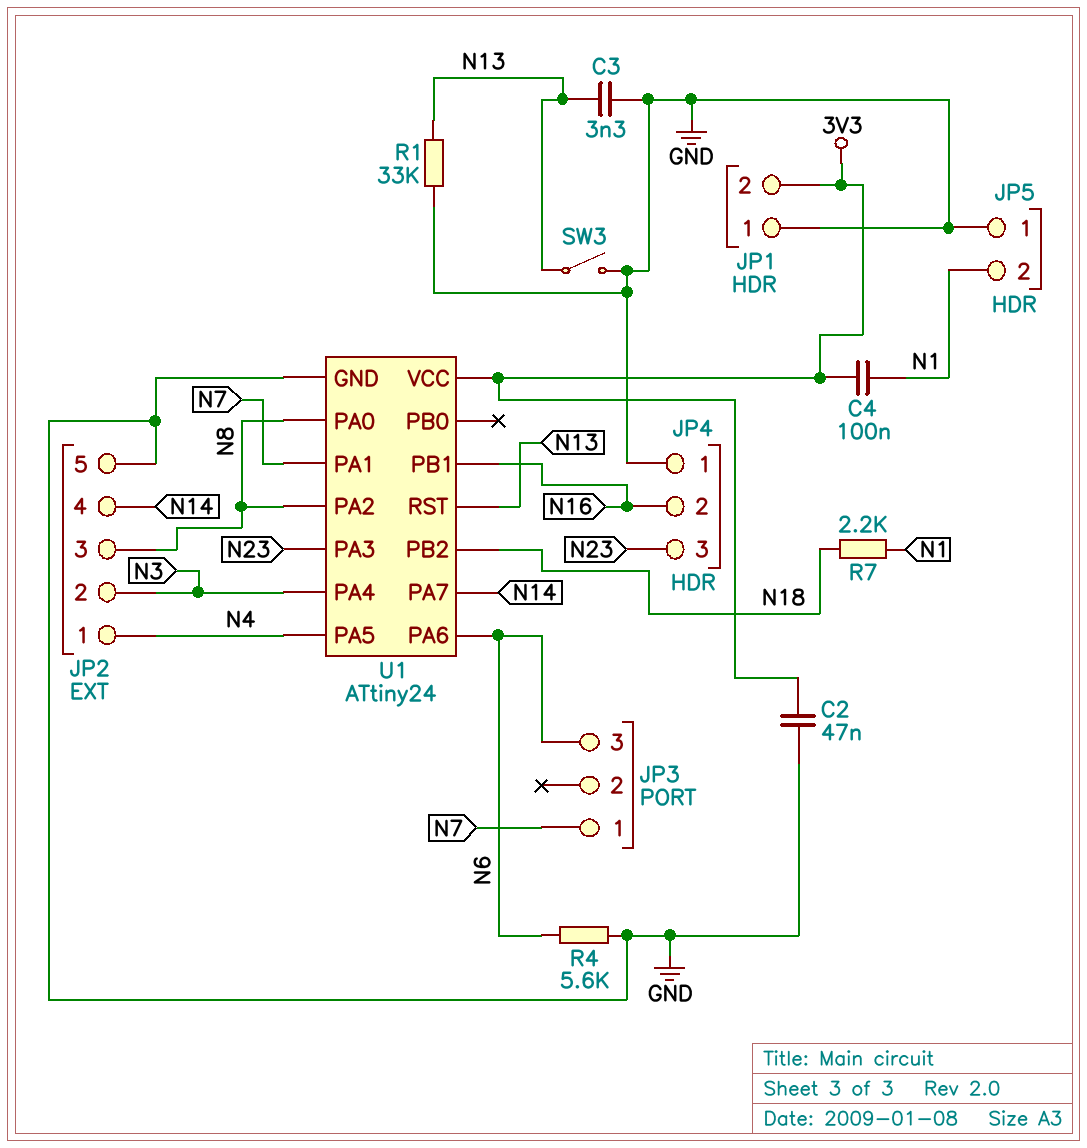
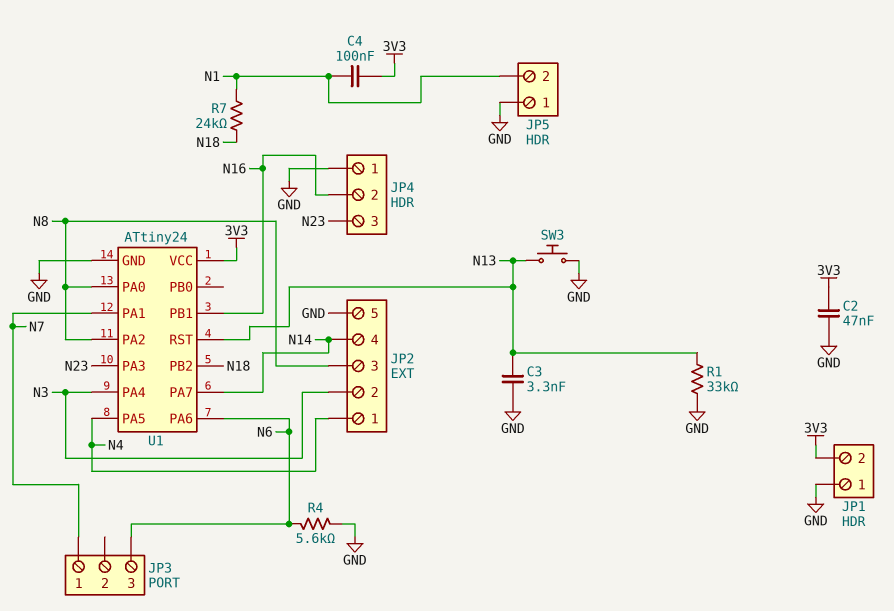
R7: 2.2k (N1, N18) -> 24k (N1, N18)
SW3: switch (GND, N13) -> button (GND, N13)

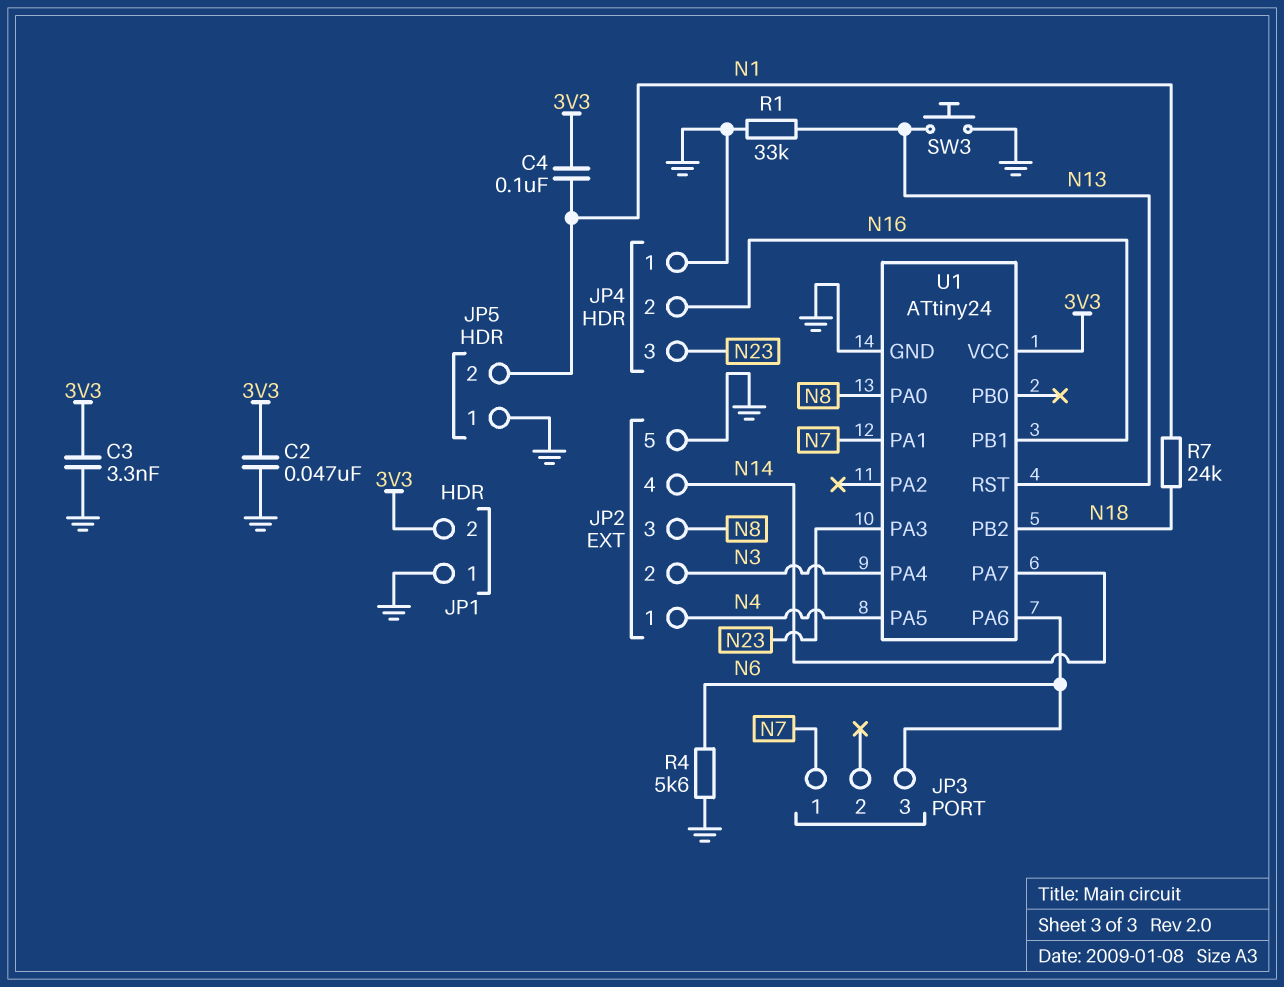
C3: 3.3nF (GND, N13) -> 3.3nF (3V3, GND)
U1 pin PA2: N8 -> none

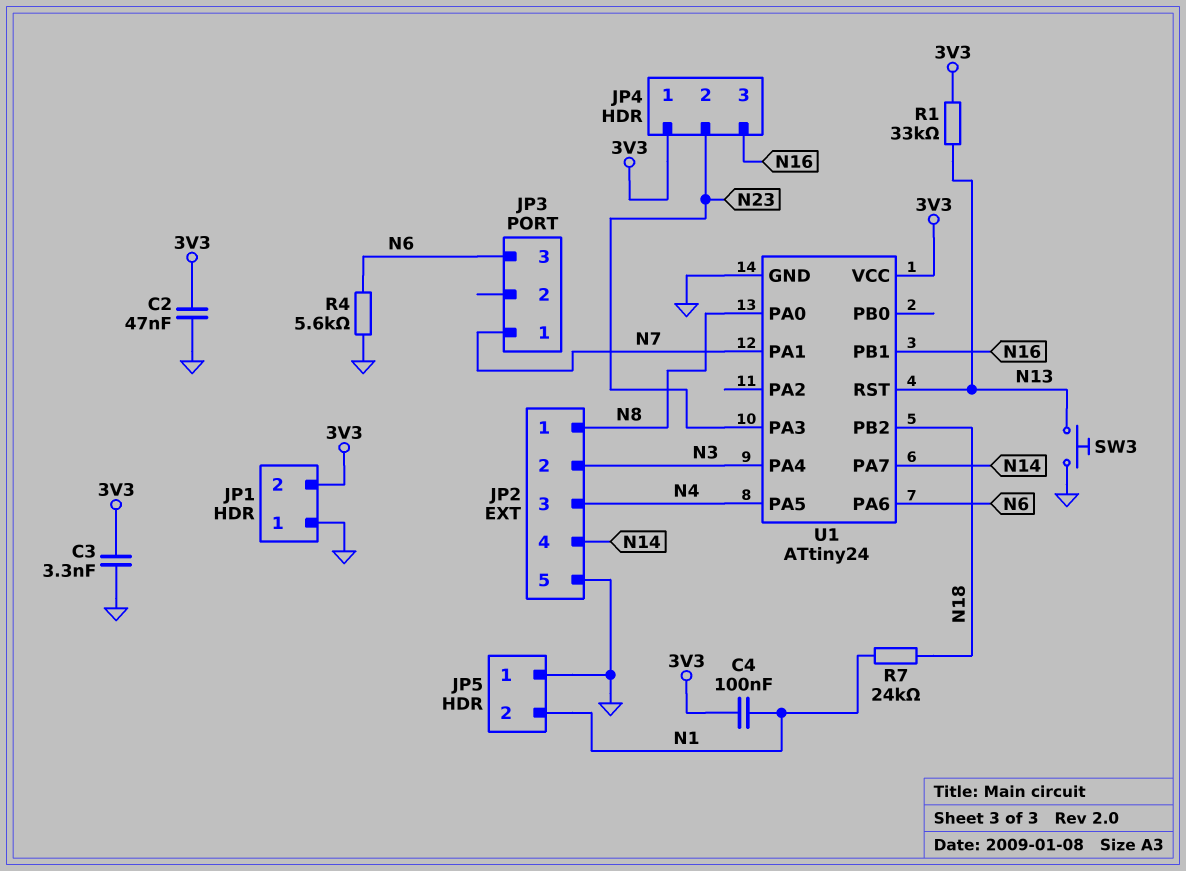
JP2 pin 1: N4 -> N8
JP2 pin 3: N8 -> N4
JP4 pin 1: GND -> 3V3
JP4 pin 2: N16 -> N23
JP4 pin 3: N23 -> N16
R1: 33k (GND, N13) -> 33k (3V3, N13)

